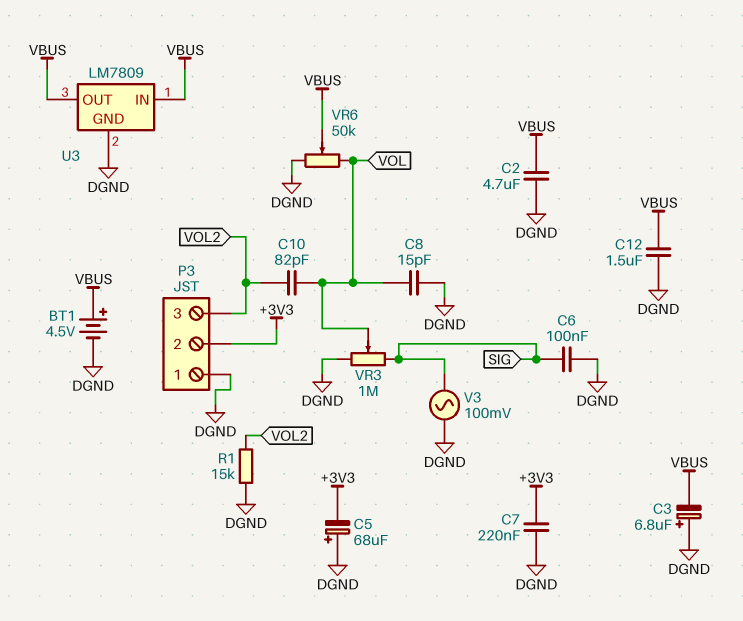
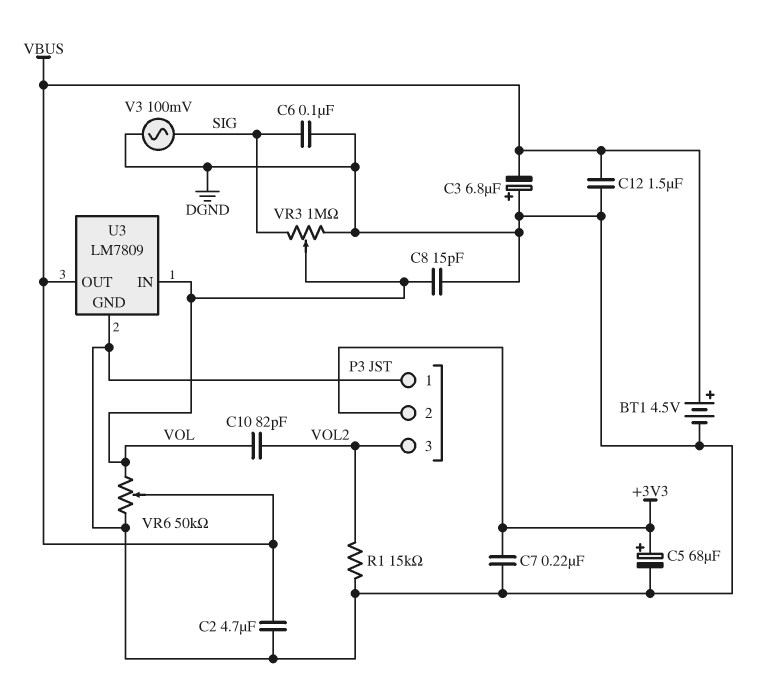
C5: 68uF (plus DGND, minus +3V3) -> 68uF (plus +3V3, minus DGND)
U3 pin IN: VBUS -> VOL

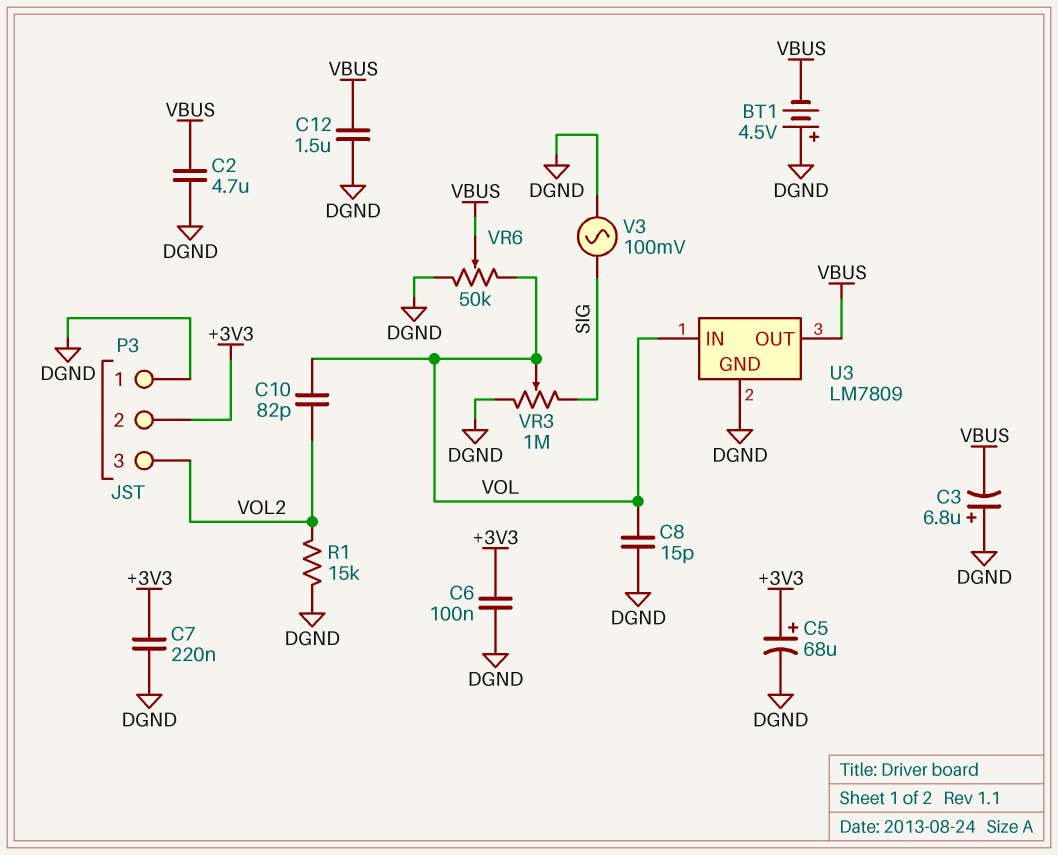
BT1: 4.5V (plus VBUS, minus DGND) -> 4.5V (plus DGND, minus VBUS)
C6: 100nF (DGND, SIG) -> 100nF (+3V3, DGND)

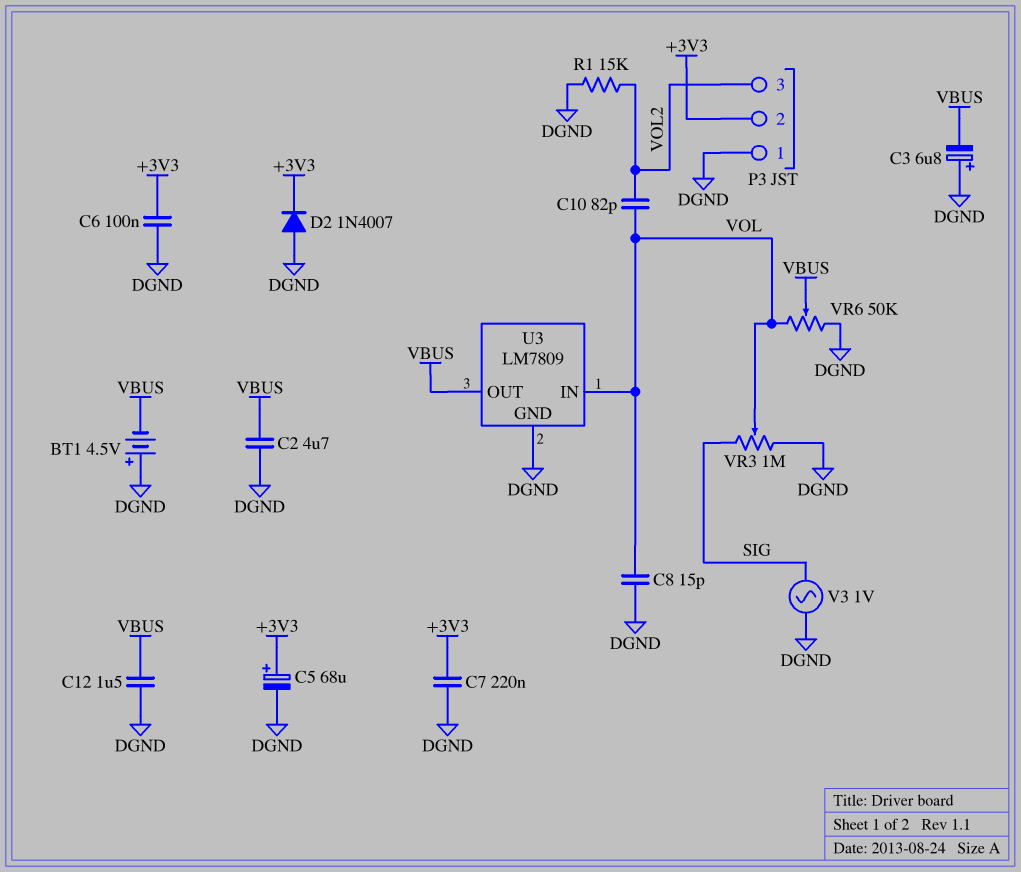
D2: none -> diode 1N4007 (A DGND, K +3V3)
V3: AC 100mV (DGND, SIG) -> AC 1V (DGND, SIG)

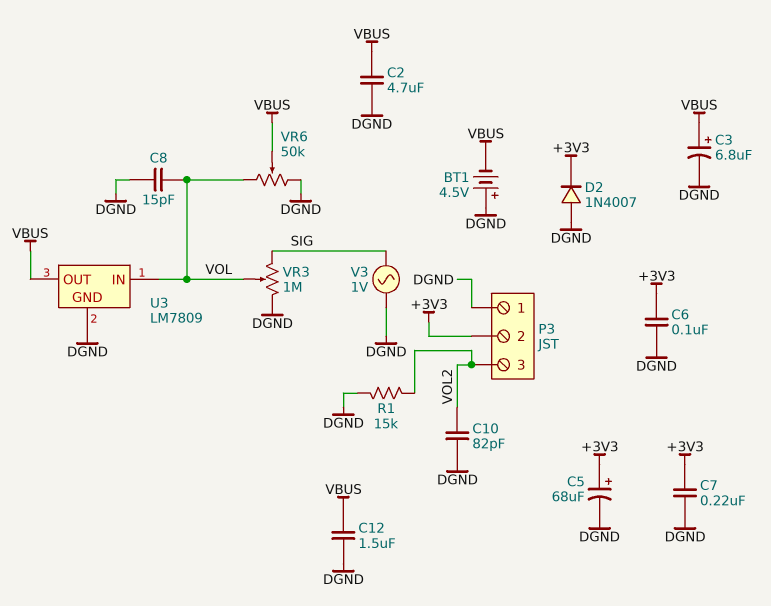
C3: 6.8uF (plus DGND, minus VBUS) -> 6.8uF (plus VBUS, minus DGND)
C10: 82pF (VOL, VOL2) -> 82pF (DGND, VOL2)

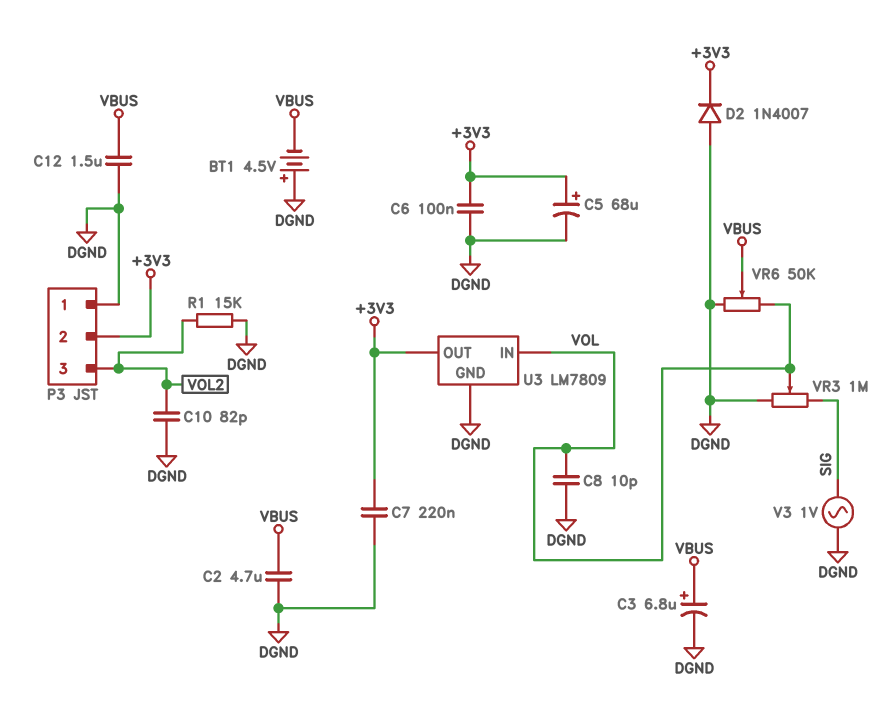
C8: 15pF (DGND, VOL) -> 10pF (DGND, VOL)
U3 pin OUT: VBUS -> +3V3

